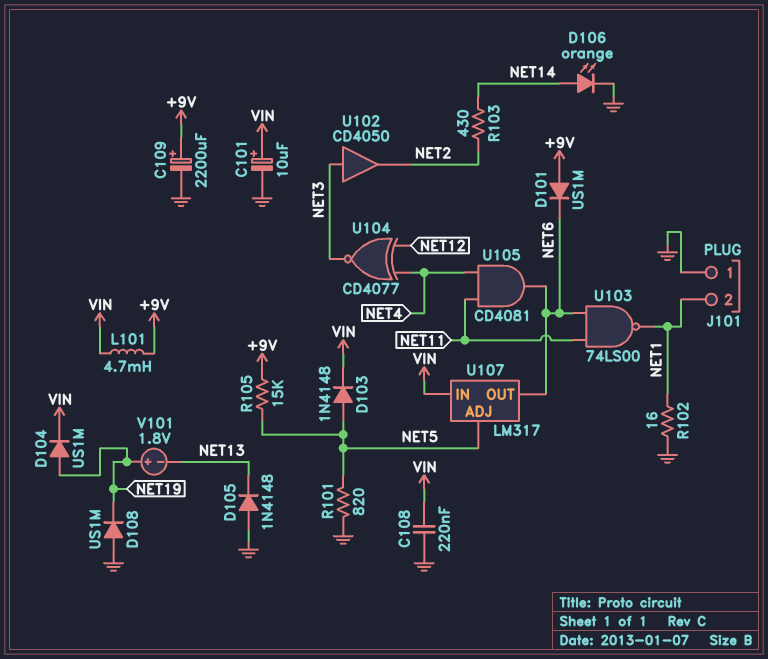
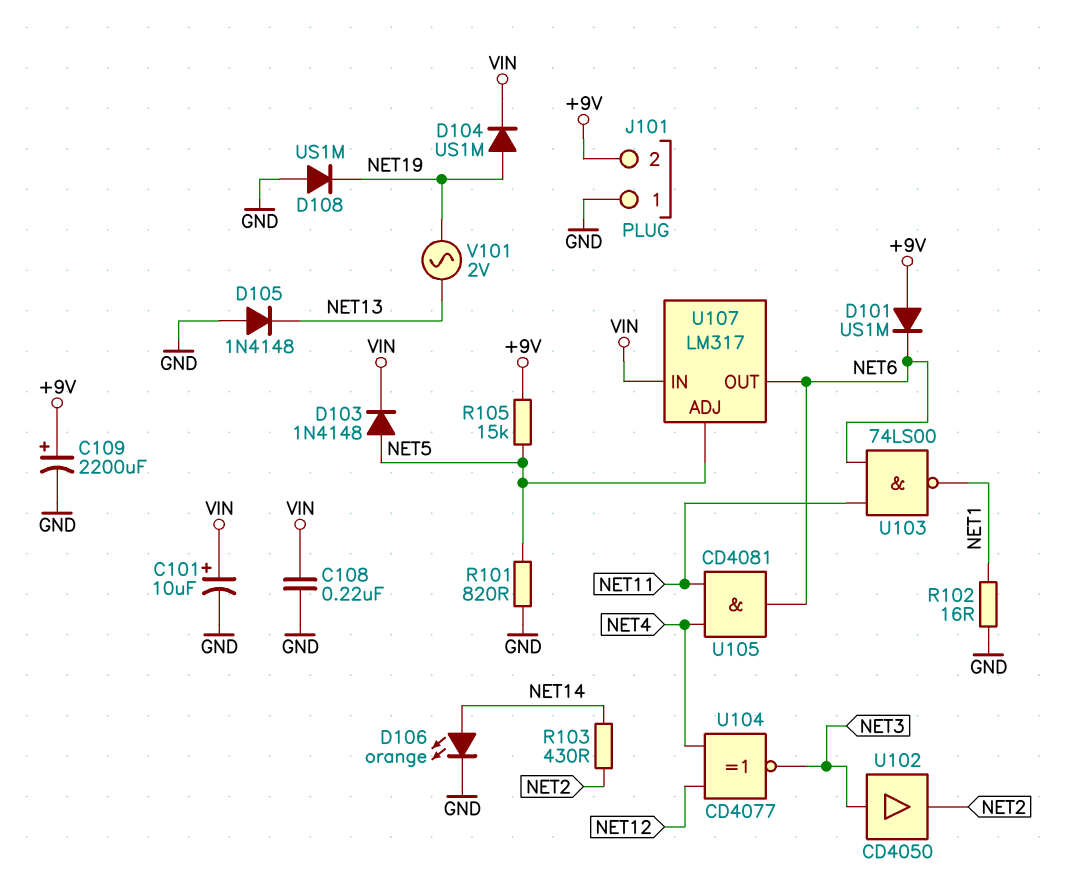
J101 pin 2: NET1 -> +9V
L101: 4.7mH (+9V, VIN) -> none
V101: 1.8V (plus NET19, minus NET13) -> AC 2V (NET13, NET19)

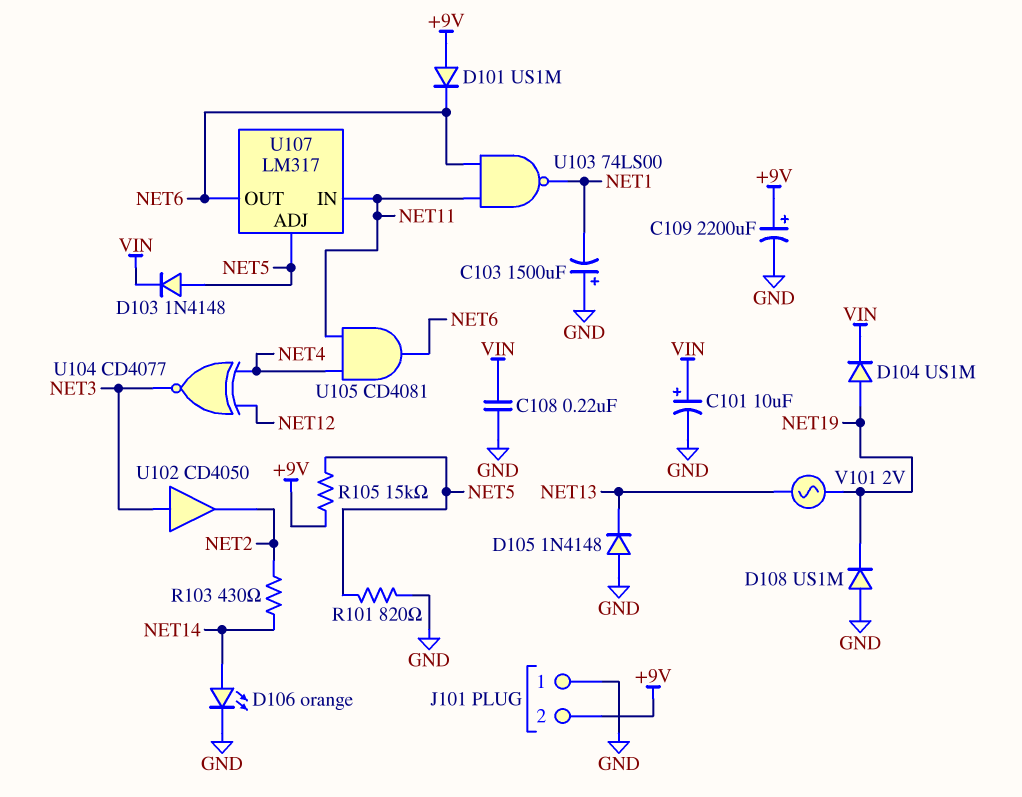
C103: none -> 1500uF (plus GND, minus NET1)
R102: 16 (GND, NET1) -> none
U107 pin IN: VIN -> NET11

